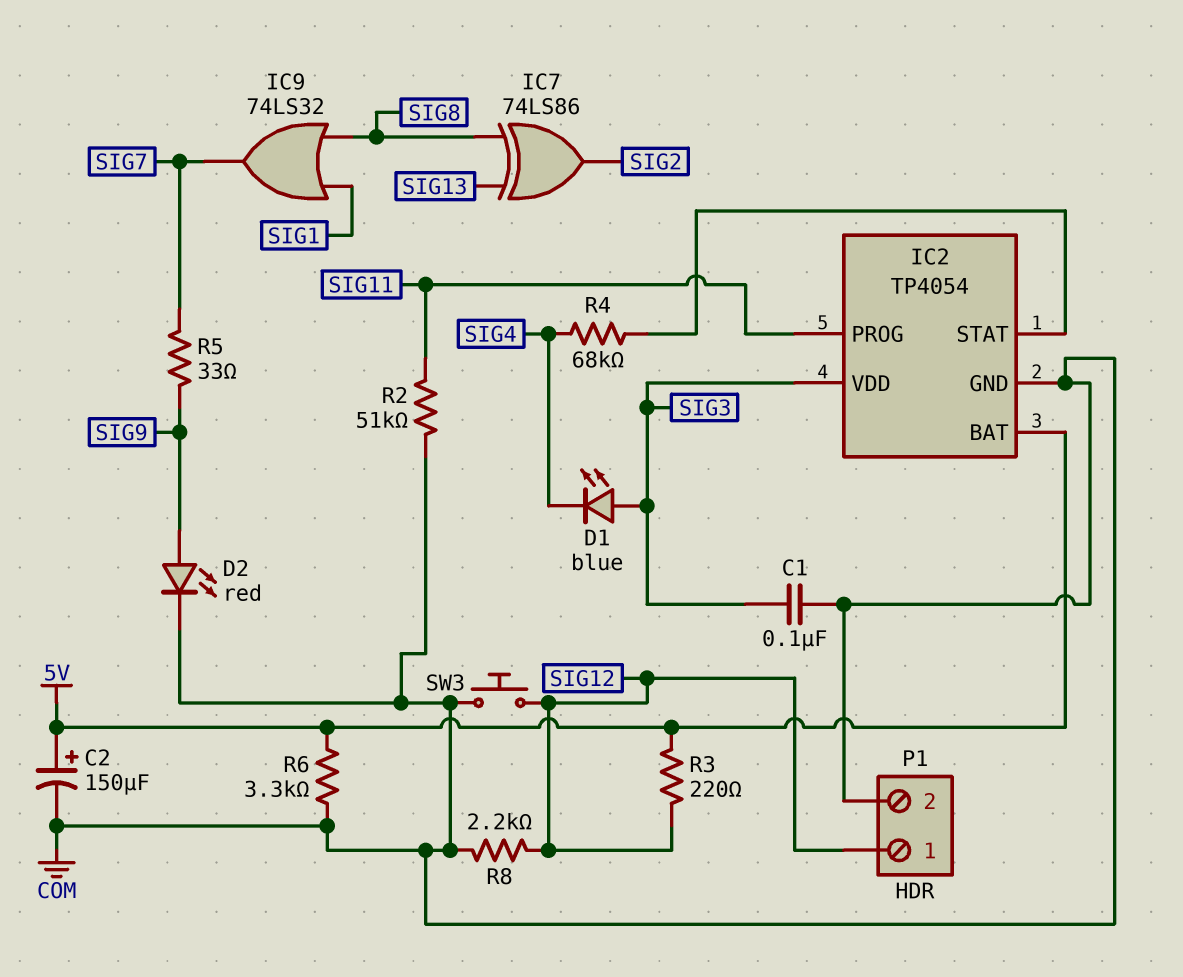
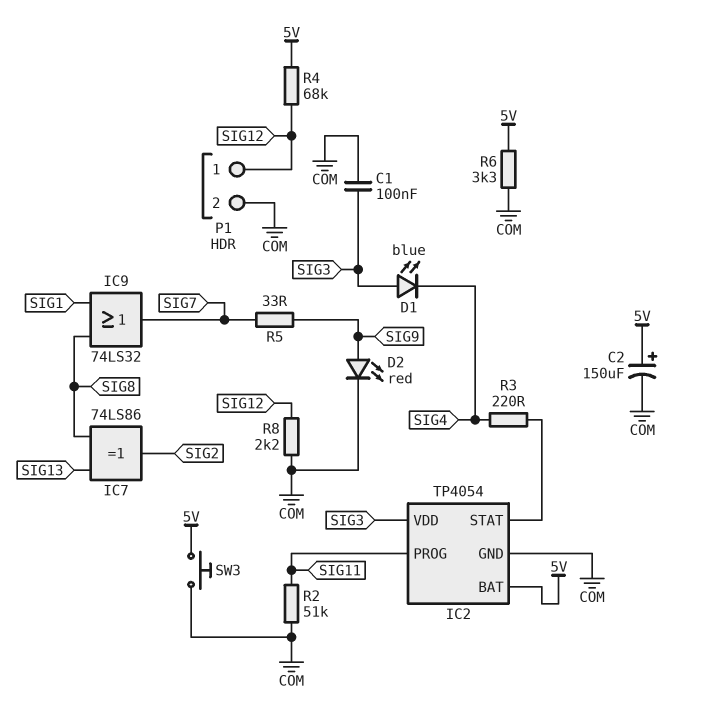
R3: 220 (5V, SIG12) -> 220 (IC2/STAT, SIG4)
R4: 68k (IC2/STAT, SIG4) -> 68k (5V, SIG12)
SW3: button (COM, SIG12) -> button (5V, COM)

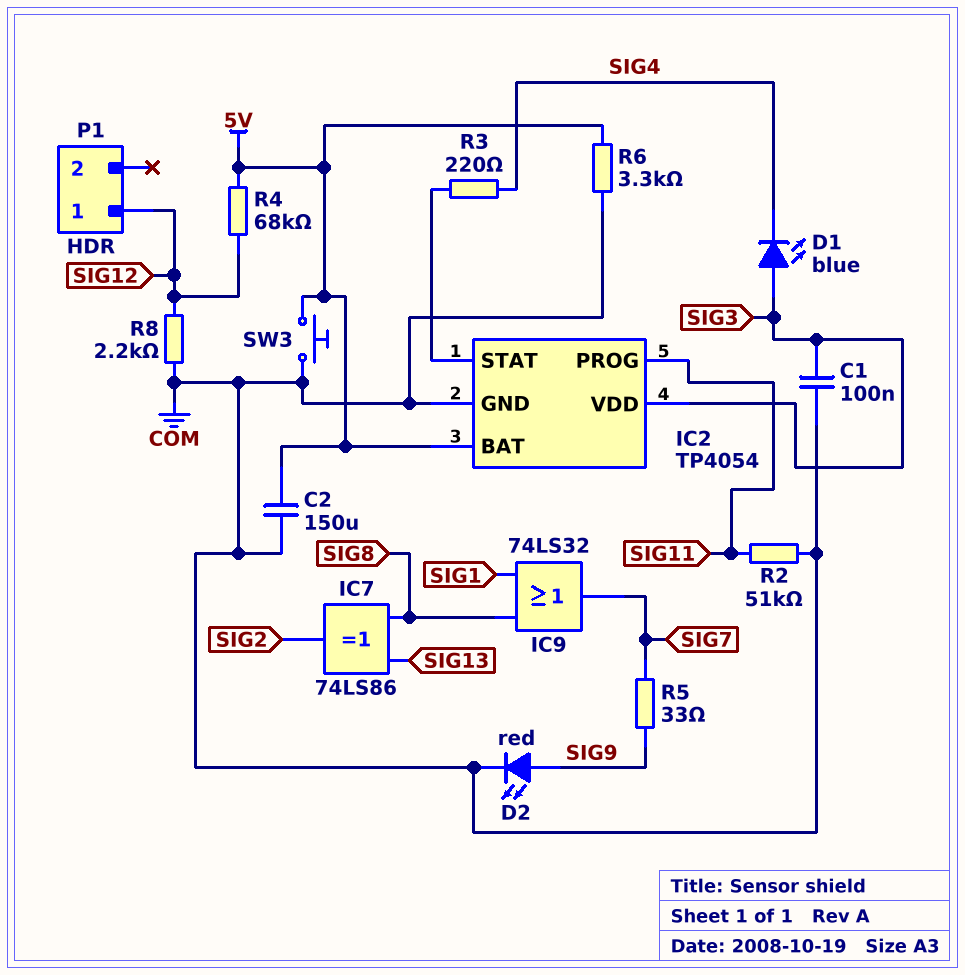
C2: 150uF (plus 5V, minus COM) -> 150uF (5V, COM)
P1 pin 2: COM -> none

